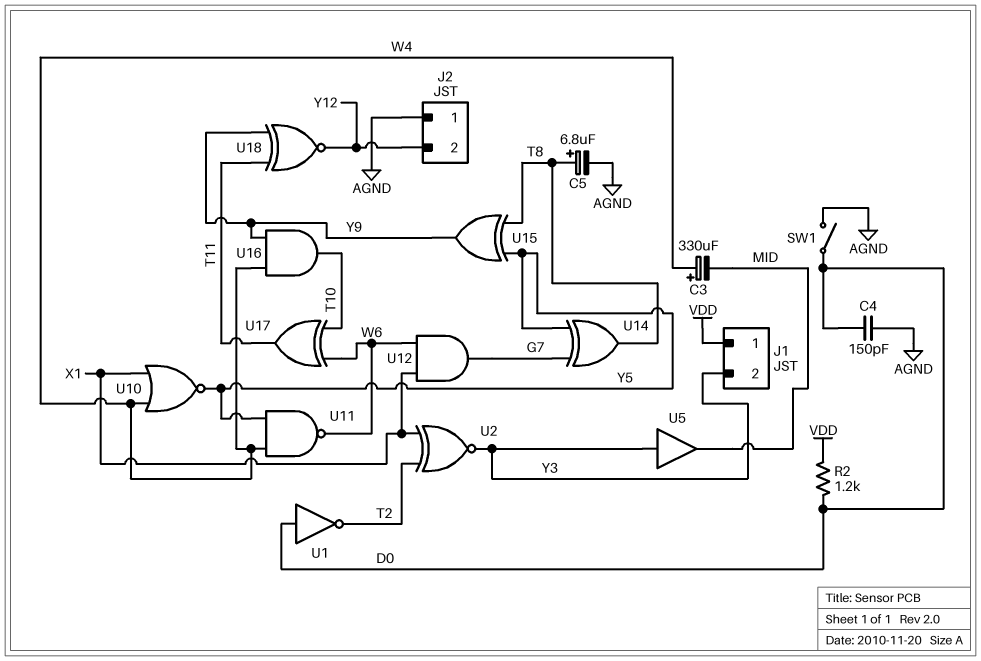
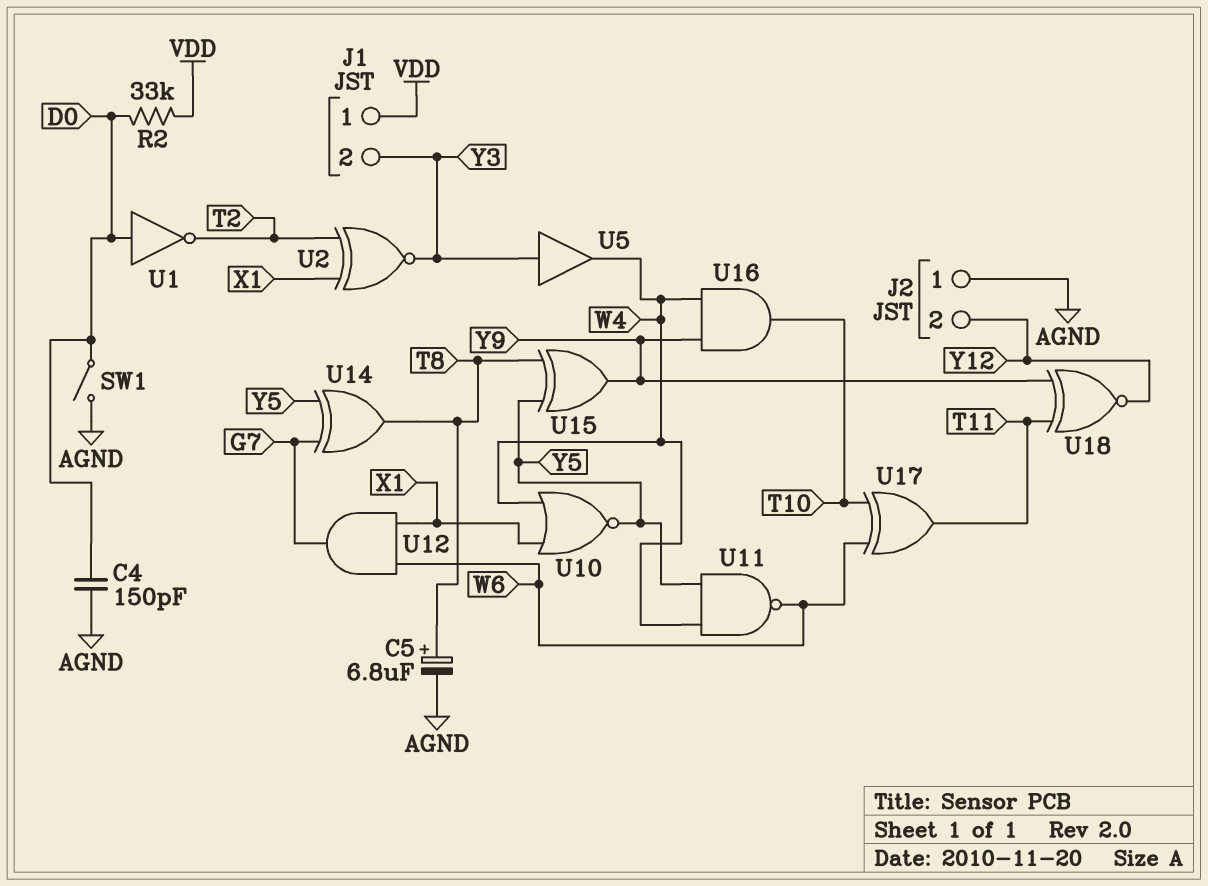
C3: 330uF (plus W4, minus MID) -> none
R2: 1.2k (D0, VDD) -> 33k (D0, VDD)
U5: buffer (in Y3, out MID) -> buffer (in Y3, out W4)

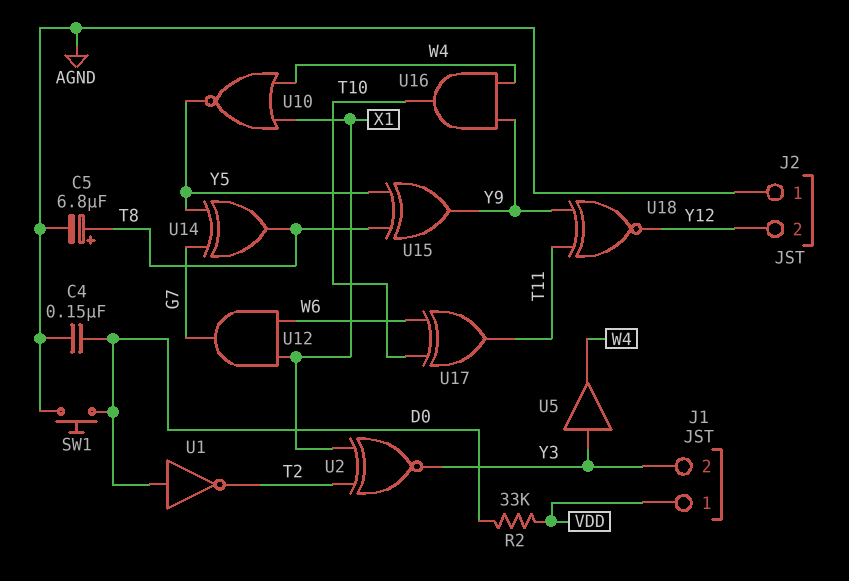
C4: 150pF (AGND, D0) -> 150nF (AGND, D0)
SW1: switch (AGND, D0) -> button (AGND, D0)
U11: NAND (in W4, in Y5, out W6) -> none

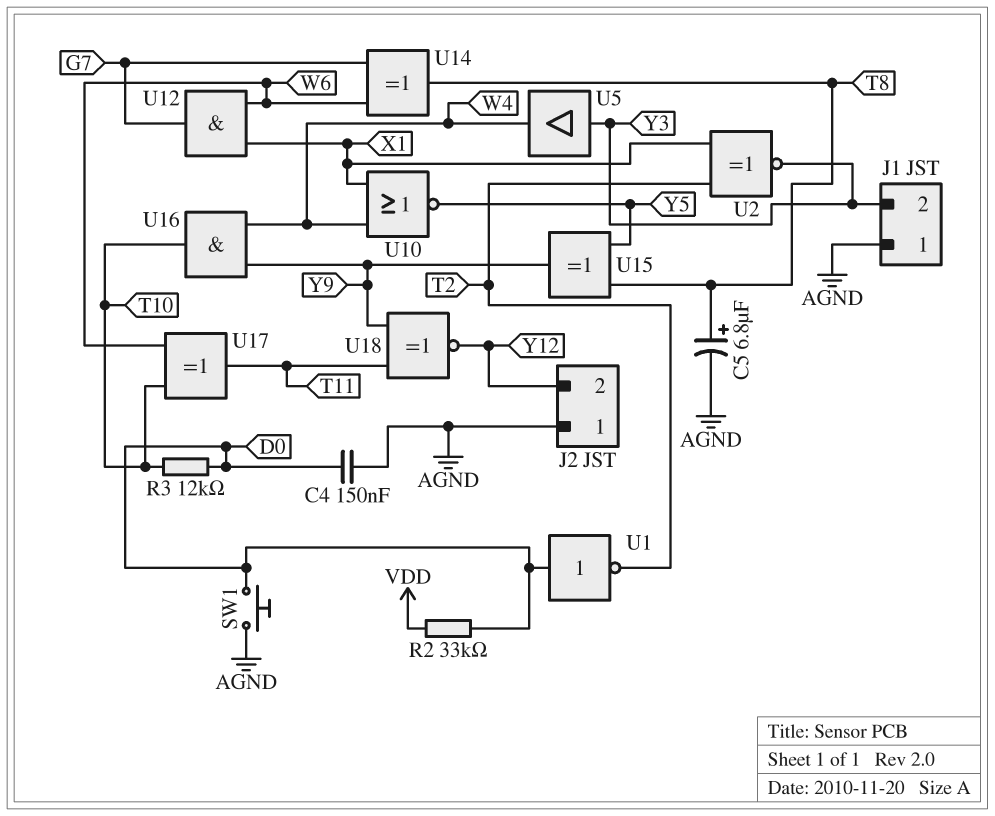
J1 pin 1: VDD -> AGND
R3: none -> 12k (D0, T10)
U14: XOR (in G7, in Y5, out T8) -> XOR (in G7, in W6, out T8)

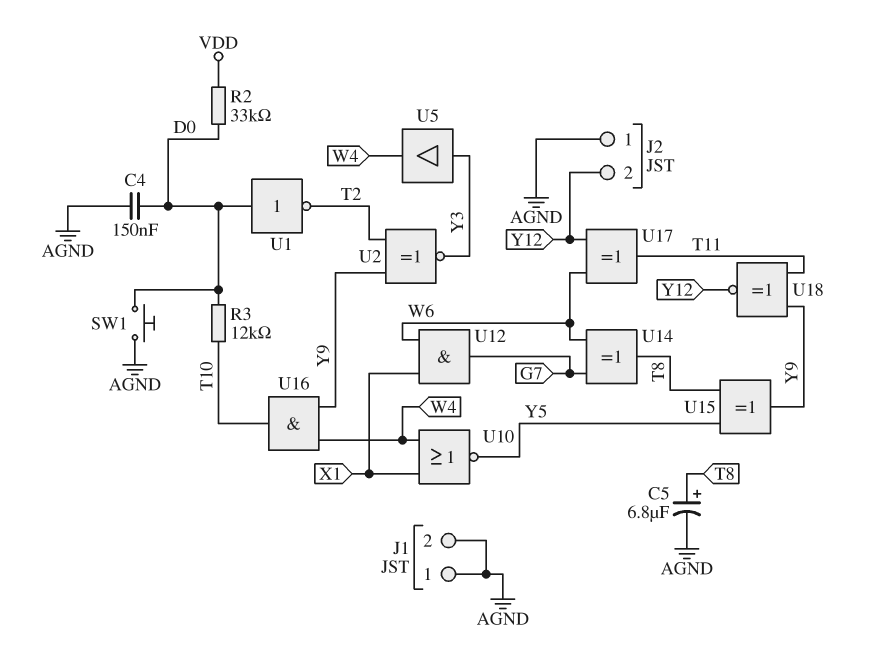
J1 pin 2: Y3 -> AGND
U2: XNOR (in T2, in X1, out Y3) -> XNOR (in T2, in Y9, out Y3)
U17: XOR (in T10, in W6, out T11) -> XOR (in W6, in Y12, out T11)

